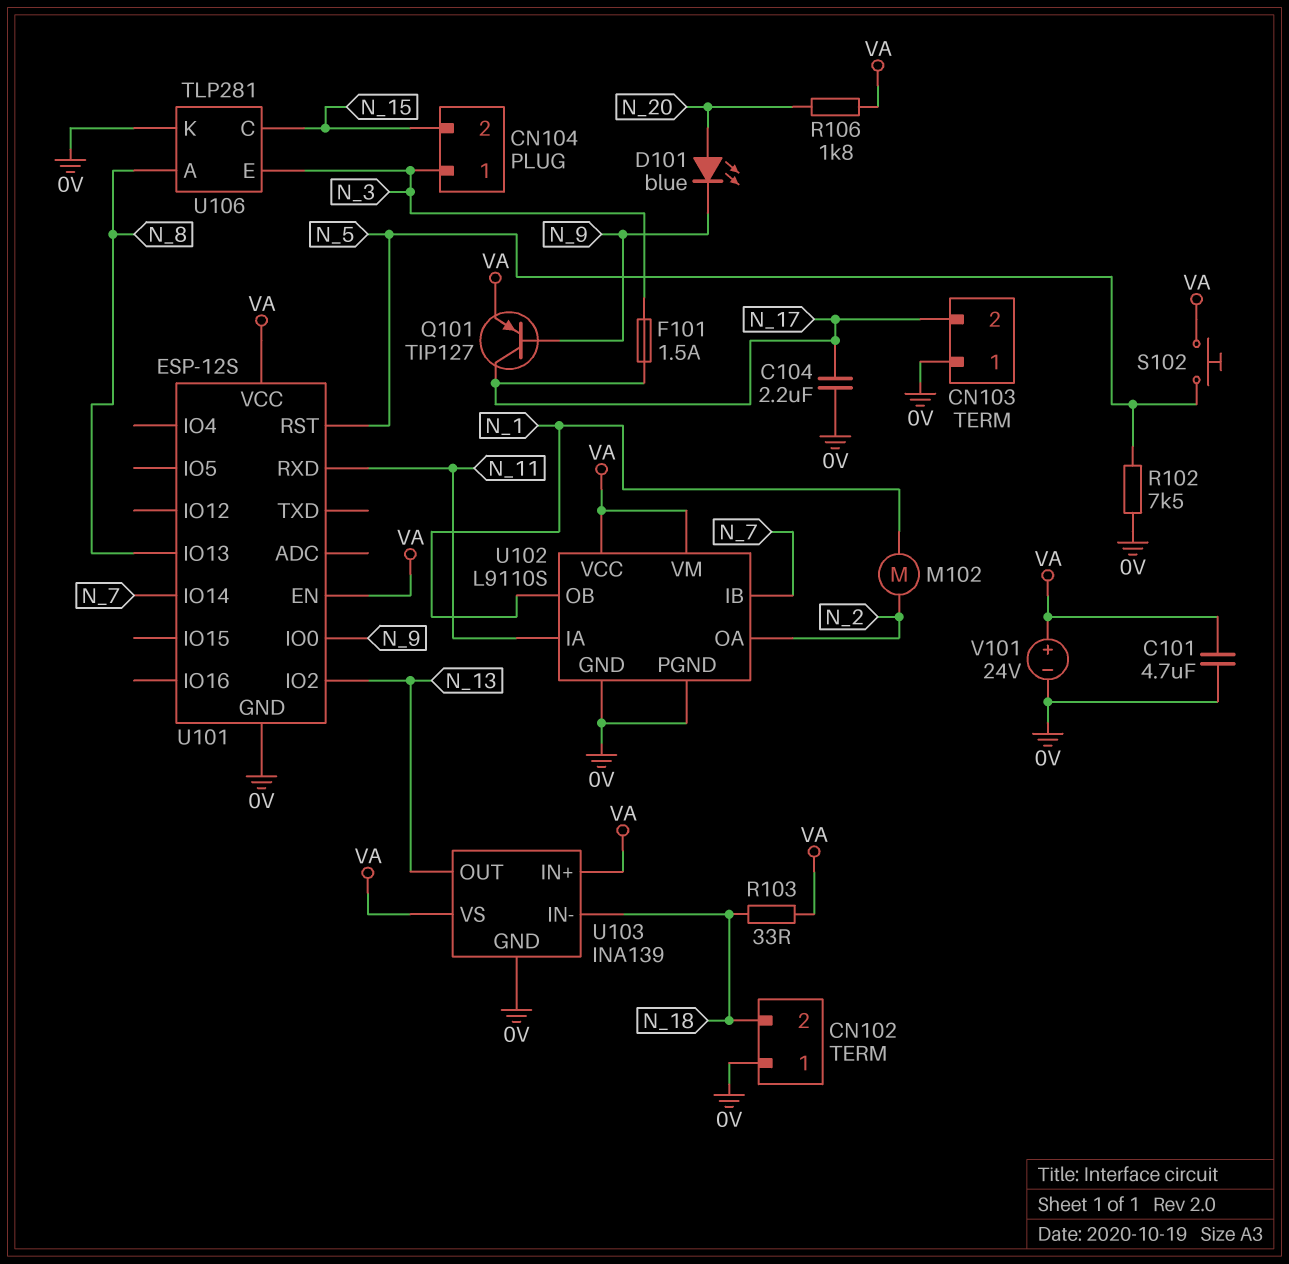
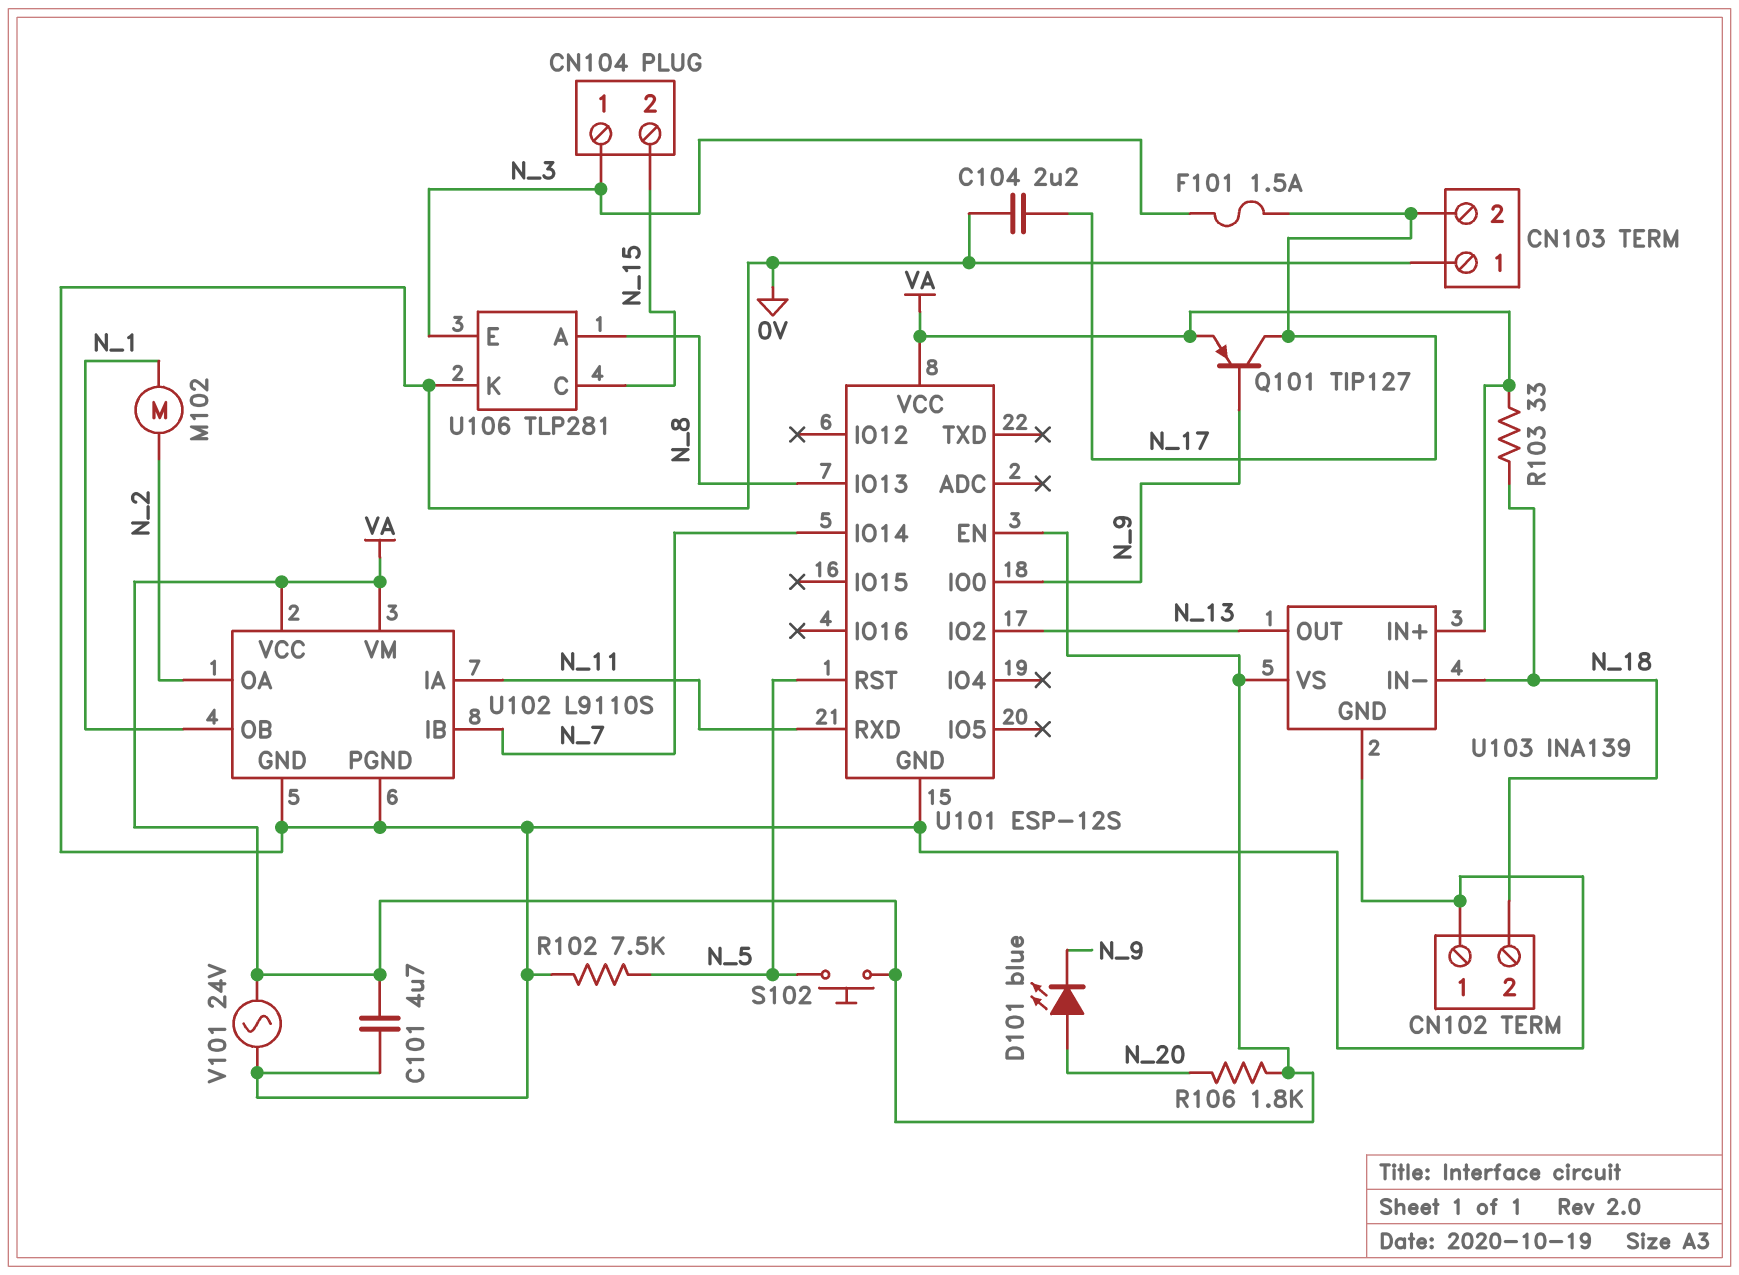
V101: 24V (plus VA, minus 0V) -> AC 24V (0V, VA)

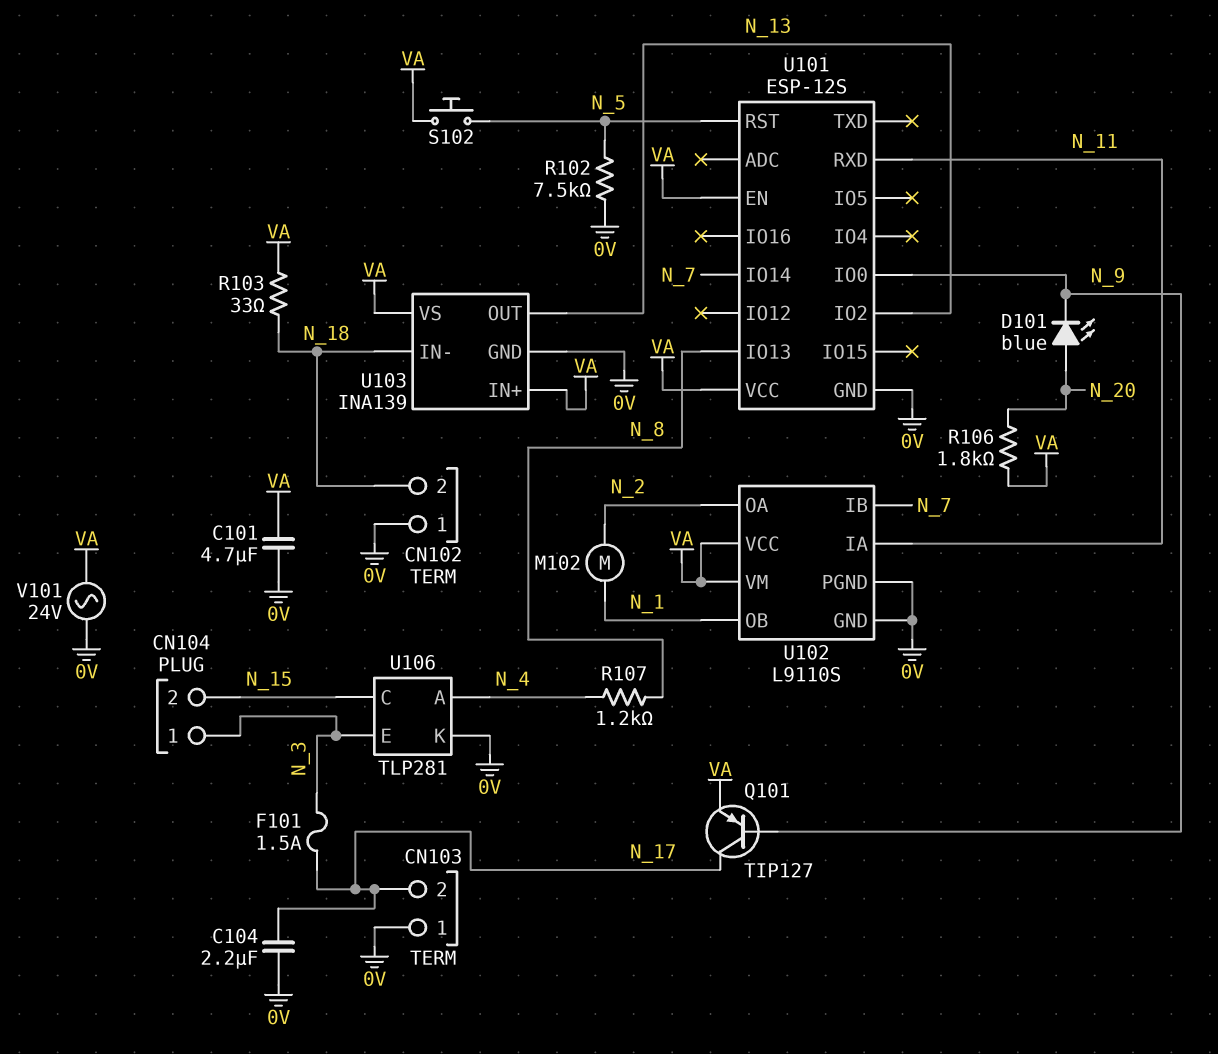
R107: none -> 1.2k (N_4, N_8)
U106 pin A: N_8 -> N_4

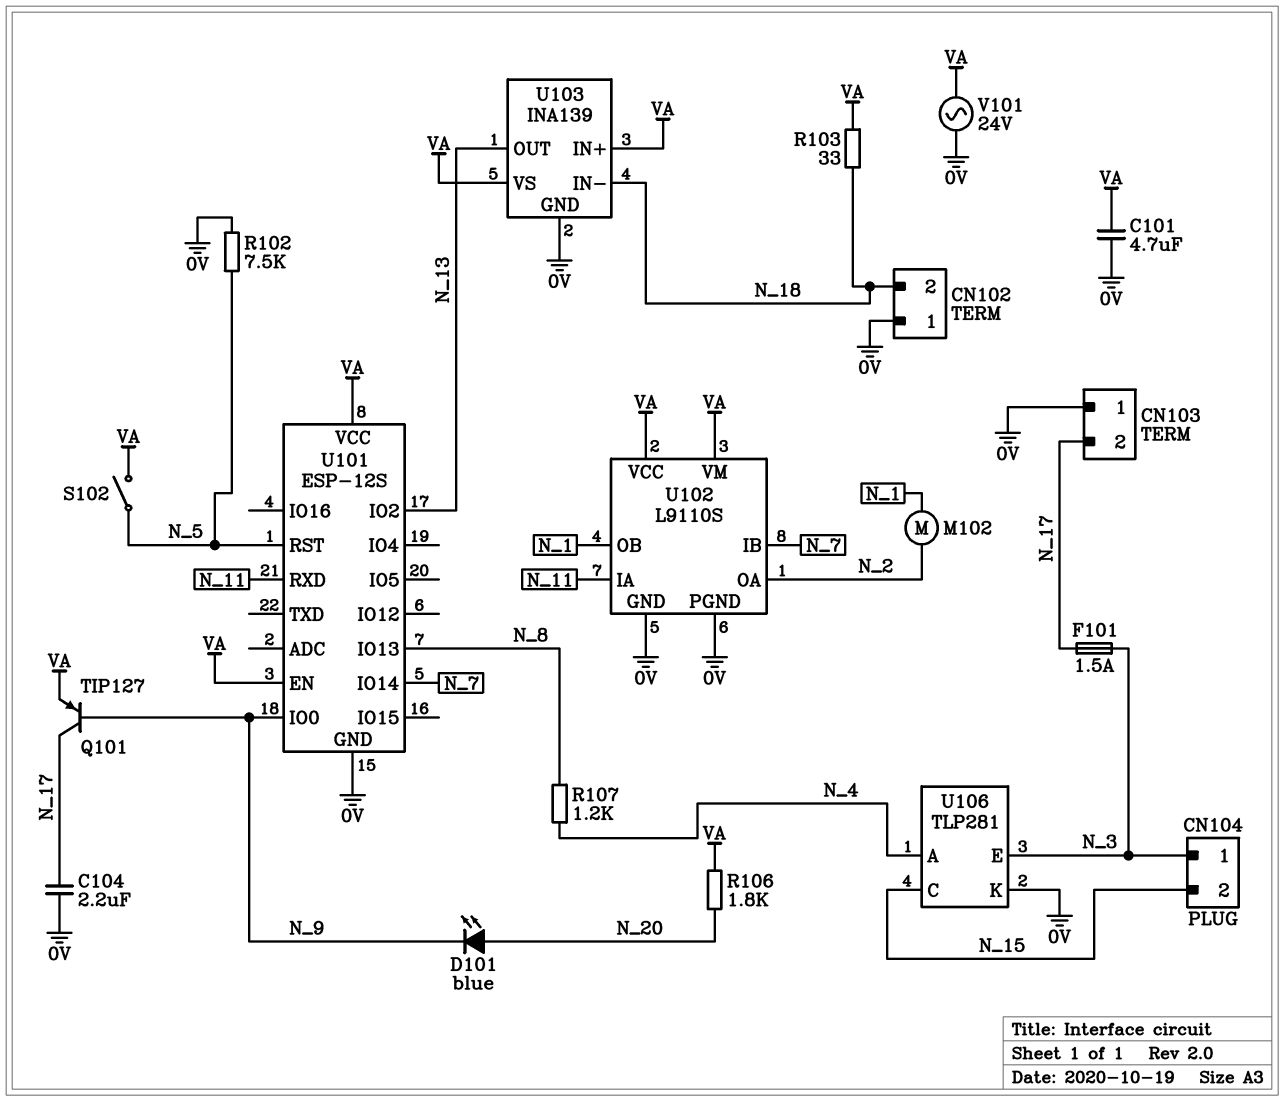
S102: button (N_5, VA) -> switch (N_5, VA)

